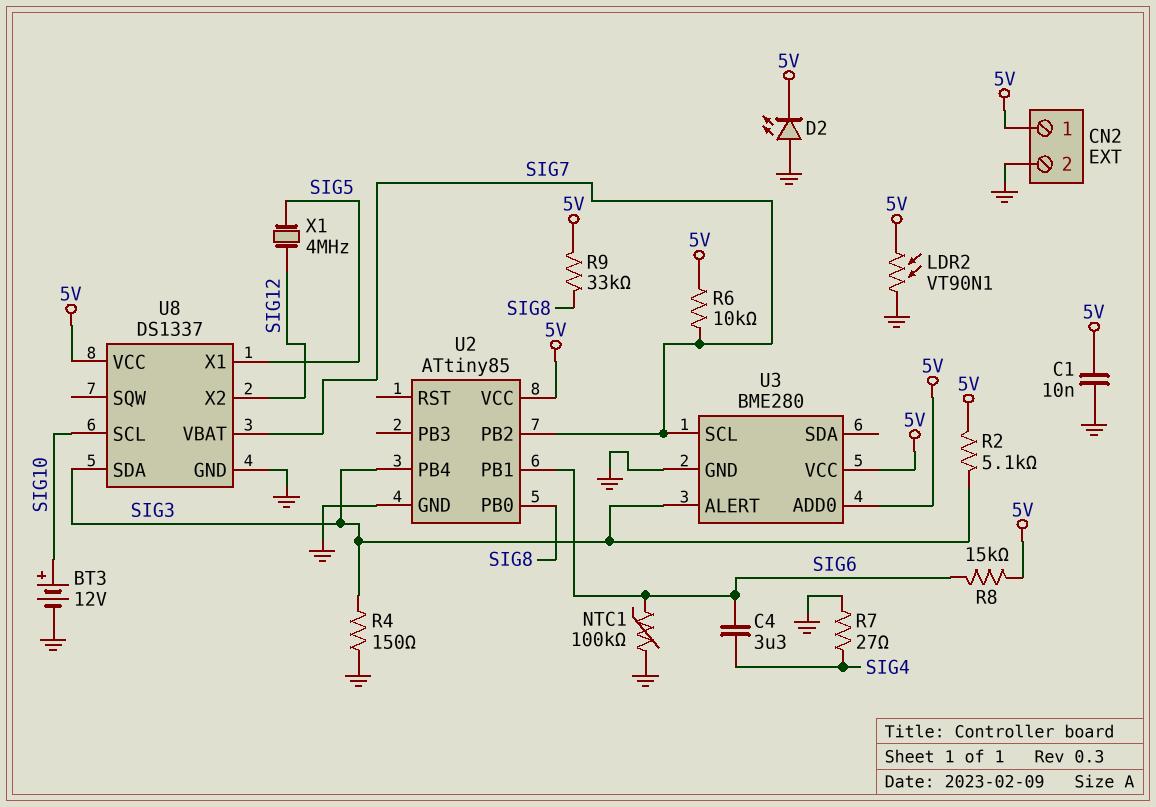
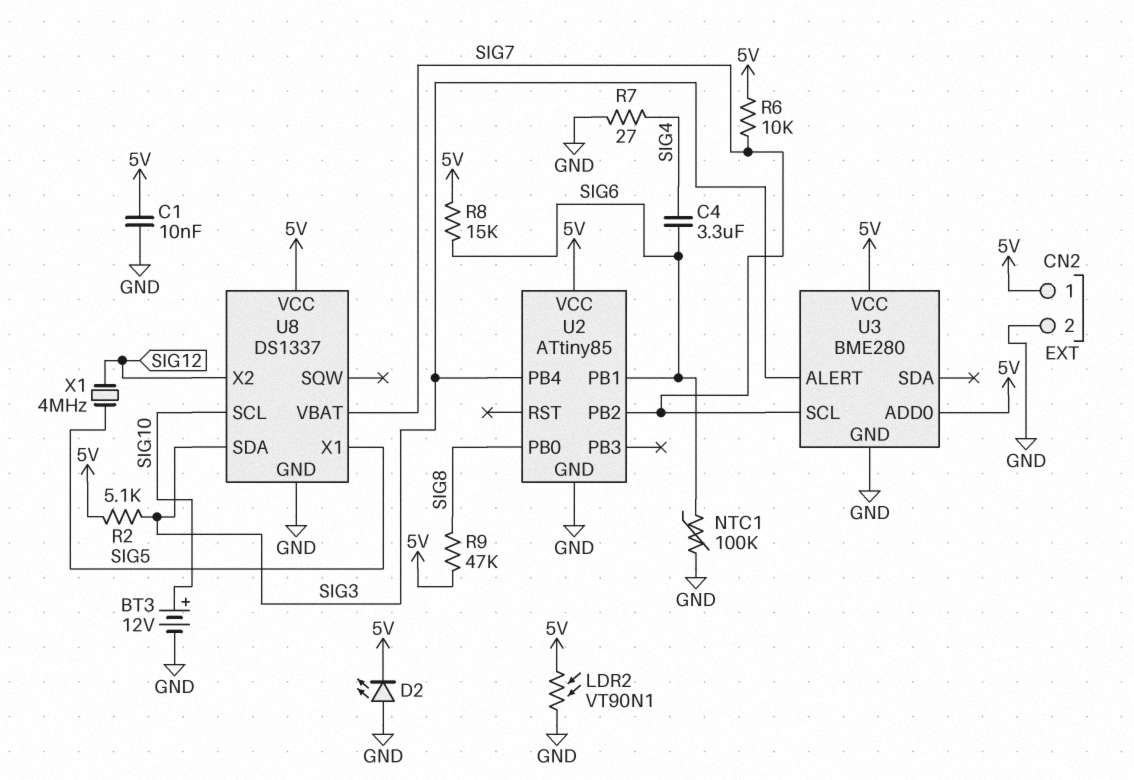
R4: 150 (GND, SIG3) -> none
R9: 33k (5V, SIG8) -> 47k (5V, SIG8)

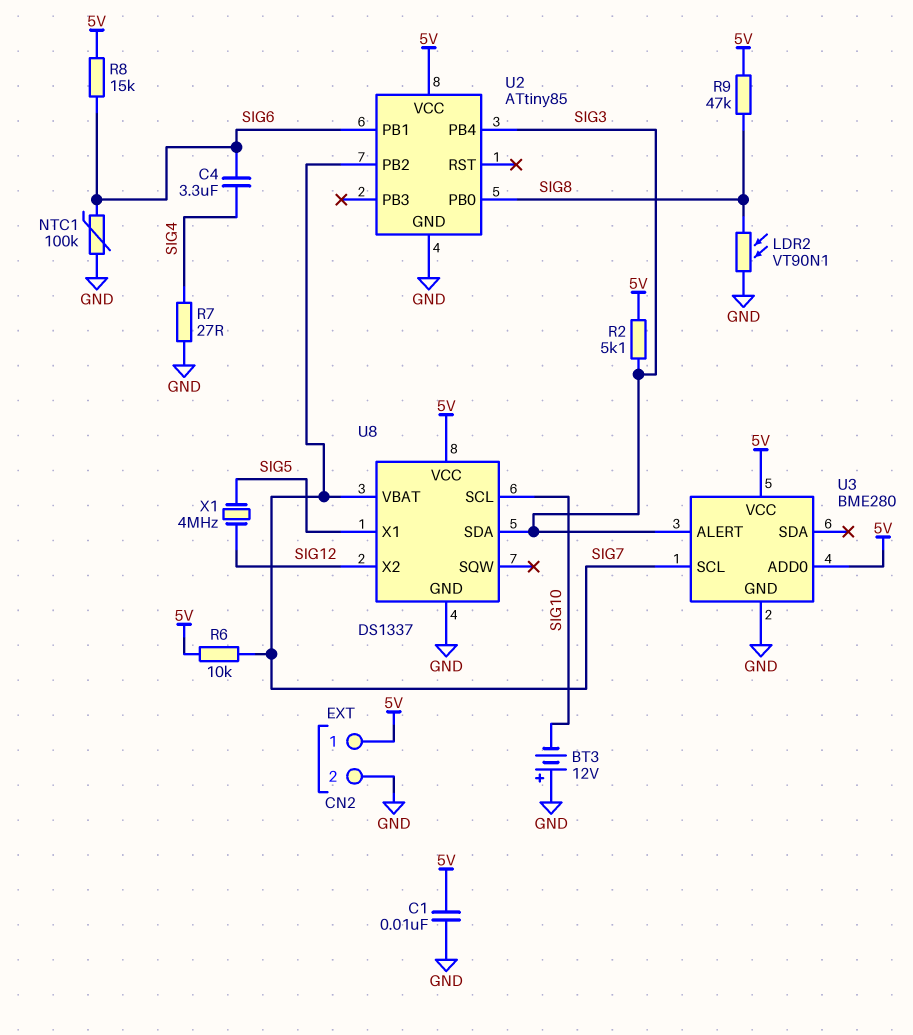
BT3: 12V (plus SIG10, minus GND) -> 12V (plus GND, minus SIG10)
D2: LED (A GND, K 5V) -> none
LDR2: VT90N1 (5V, GND) -> VT90N1 (GND, SIG8)

